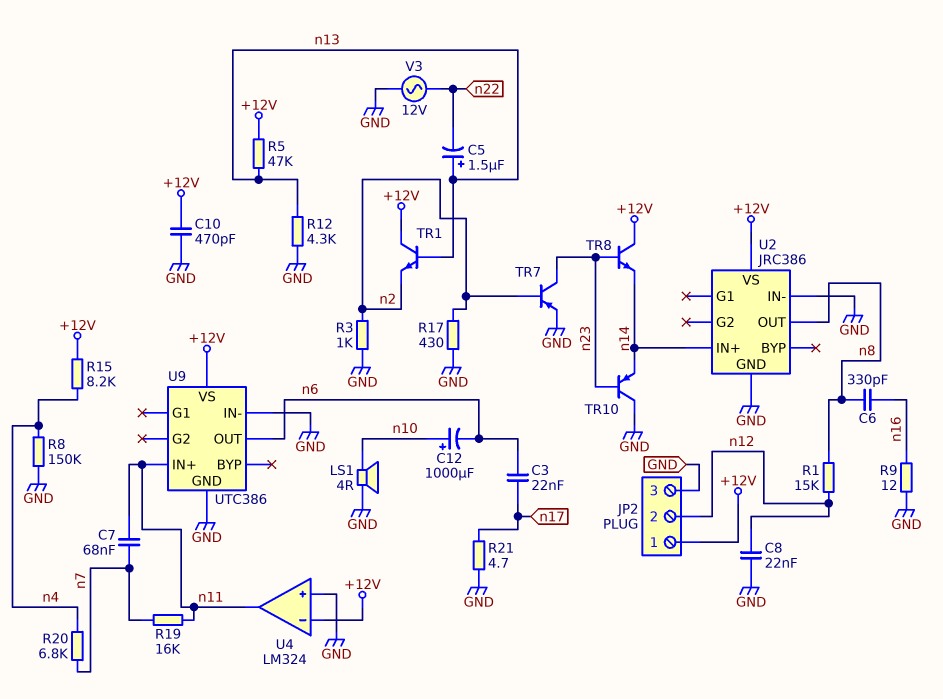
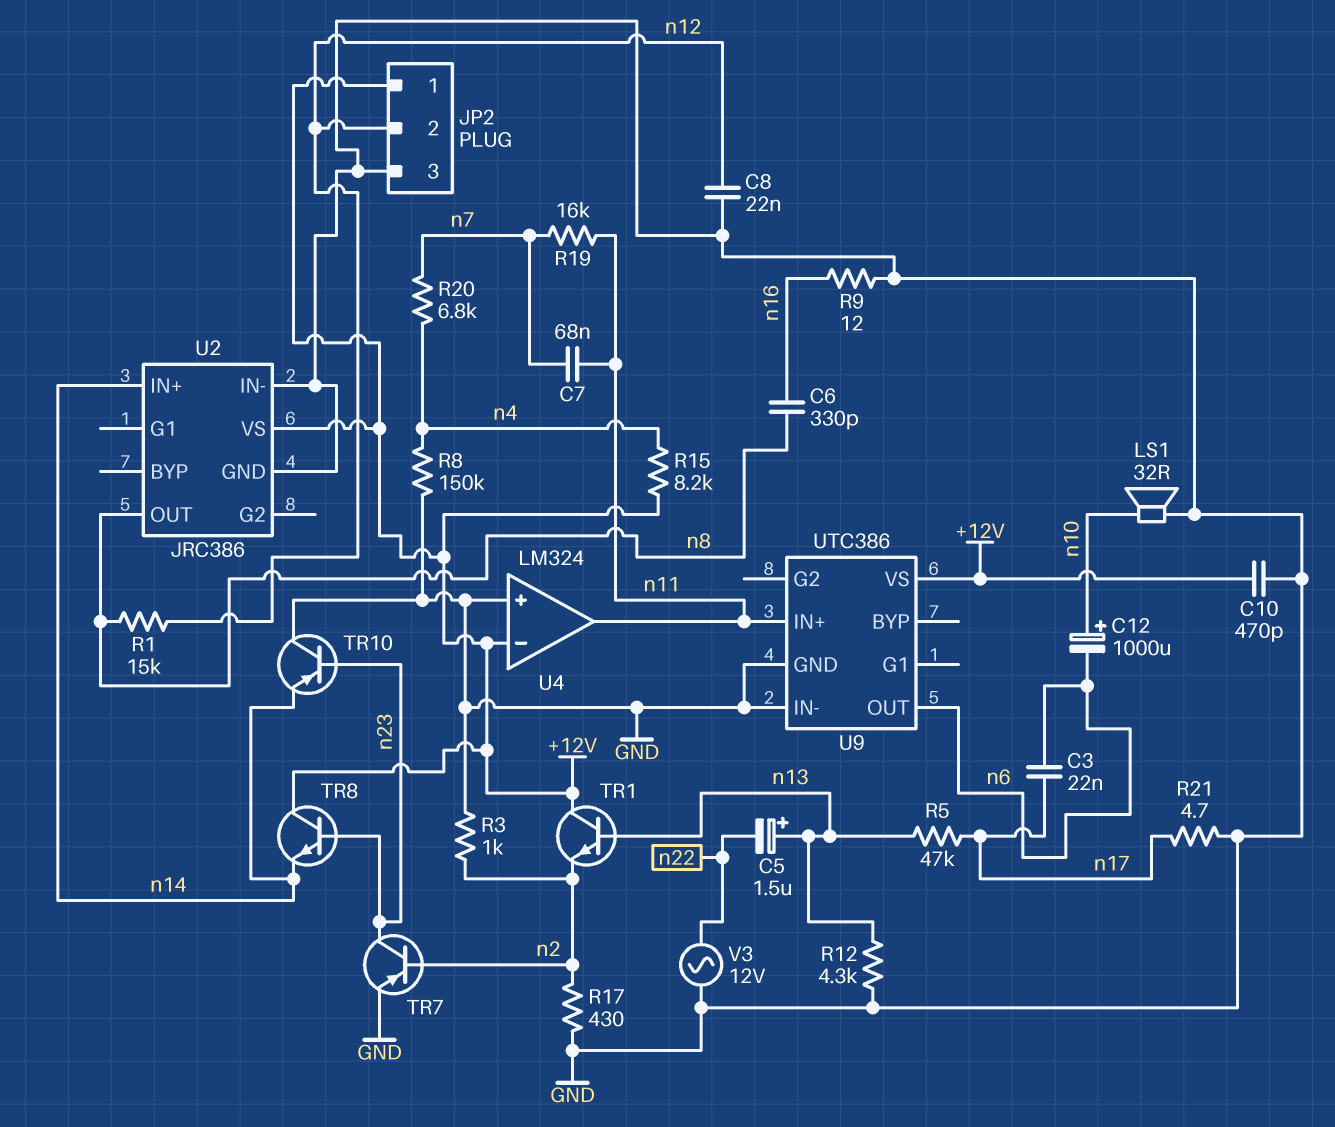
LS1: speaker 4R (GND, n10) -> speaker 32R (GND, n10)
R5: 47k (+12V, n13) -> 47k (n13, n17)

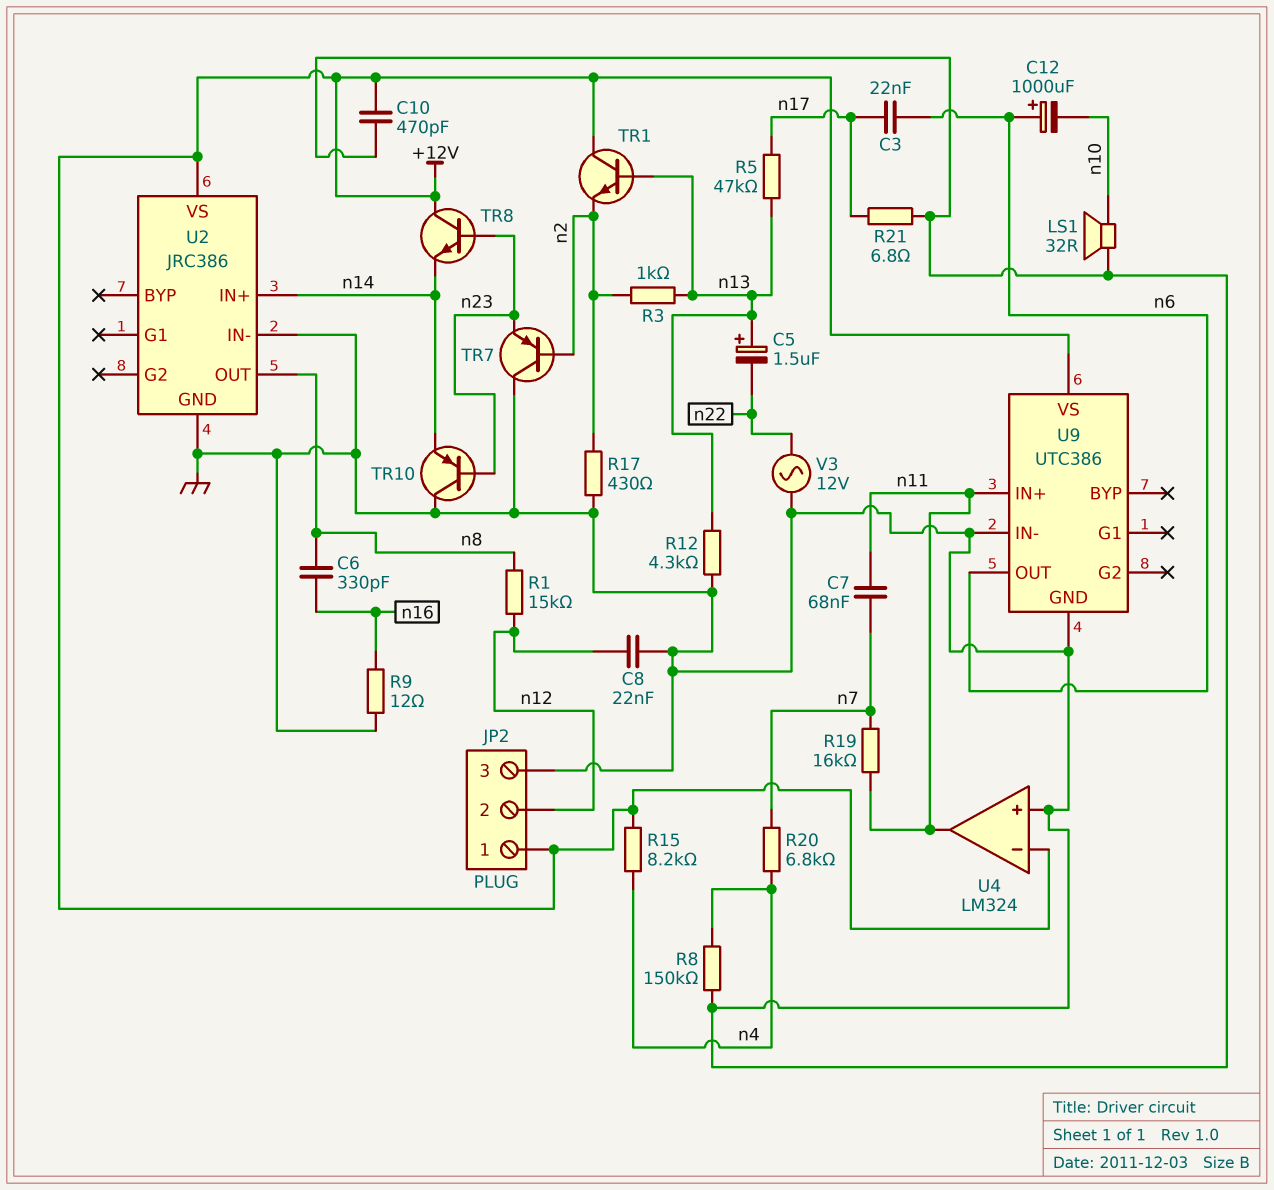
C12: 1000uF (plus n10, minus n6) -> 1000uF (plus n6, minus n10)
R3: 1k (GND, n2) -> 1k (n2, n13)
R21: 4.7 (GND, n17) -> 6.8 (GND, n17)
TR7: PNP (B n2, C n23, E GND) -> PNP (B n2, C GND, E n23)

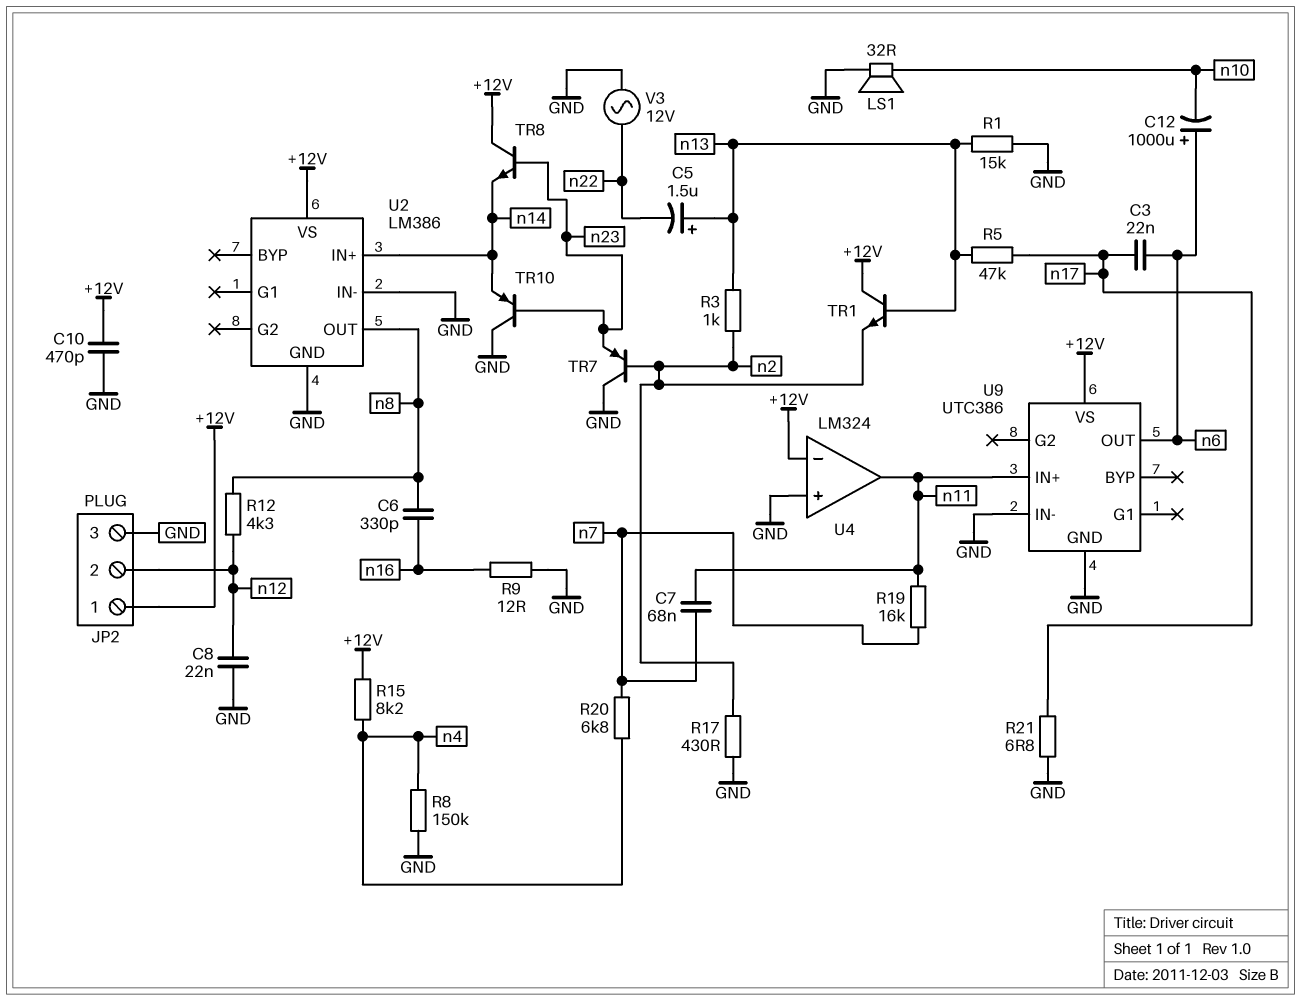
R1: 15k (n8, n12) -> 15k (GND, n13)
R12: 4.3k (GND, n13) -> 4.3k (n8, n12)
U2: JRC386 -> LM386

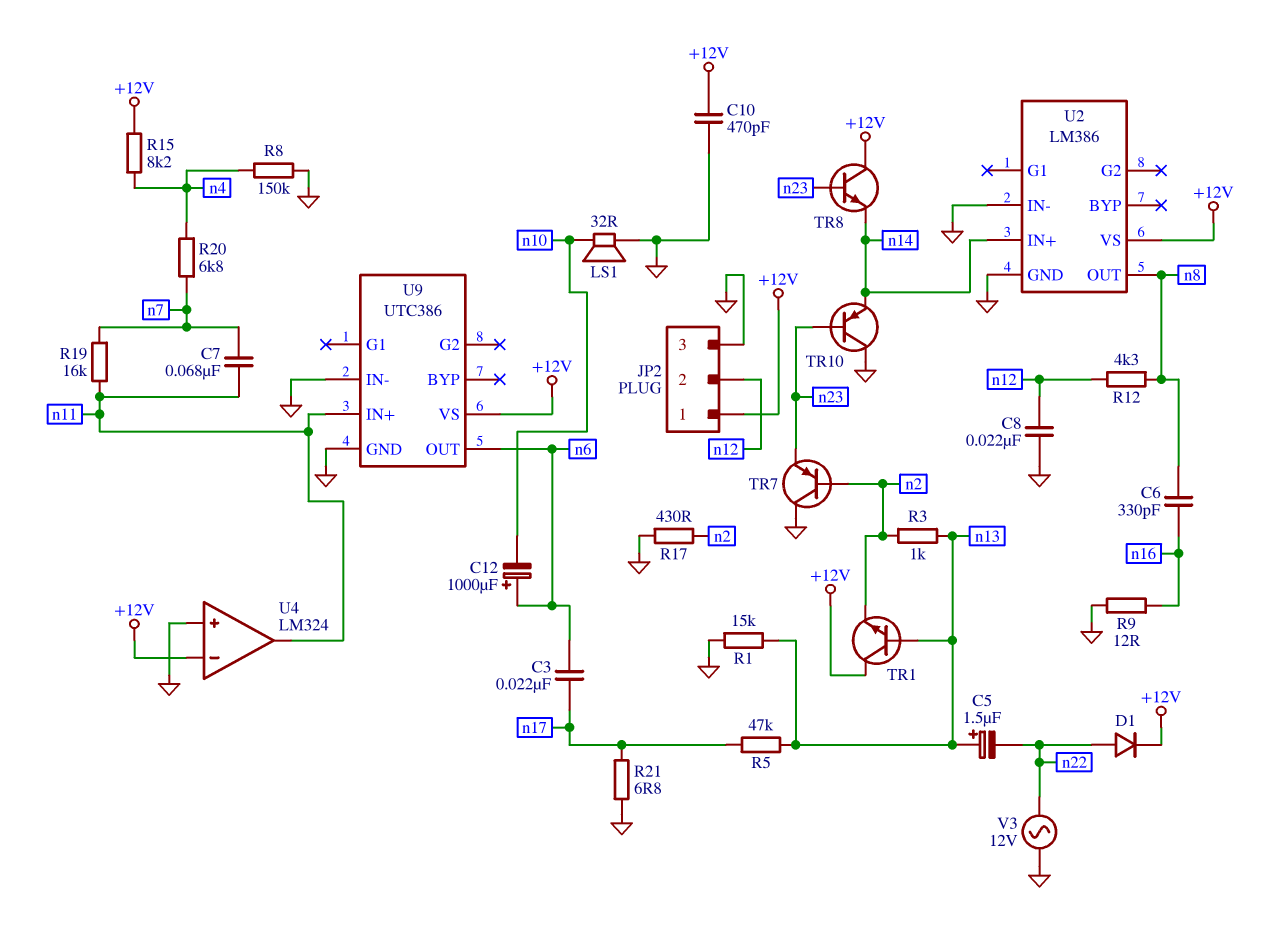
D1: none -> diode (A n22, K +12V)

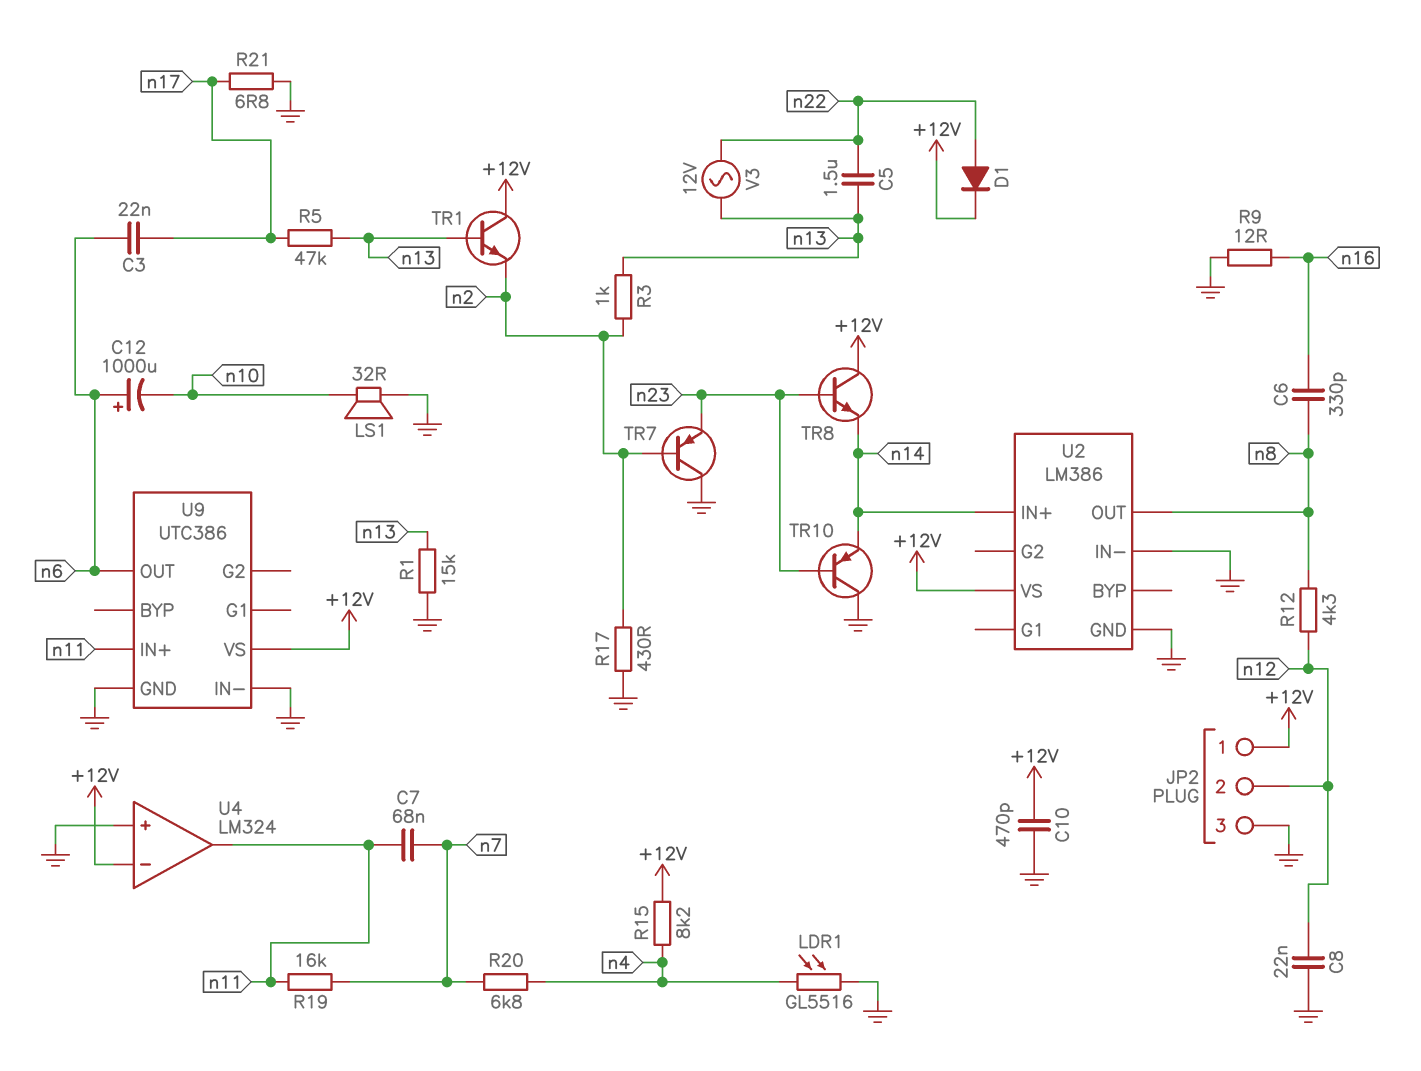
C5: 1.5uF (plus n13, minus n22) -> 1.5uF (n13, n22)
LDR1: none -> GL5516 (GND, n4)
R8: 150k (GND, n4) -> none
V3: AC 12V (GND, n22) -> AC 12V (n13, n22)

